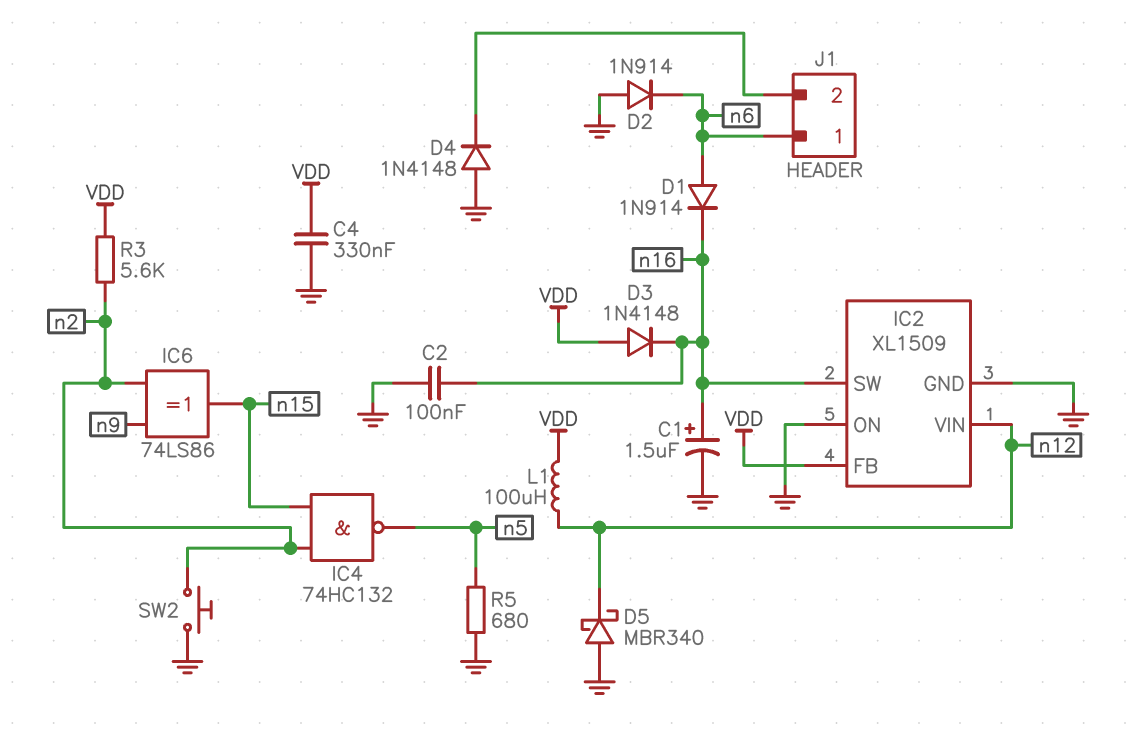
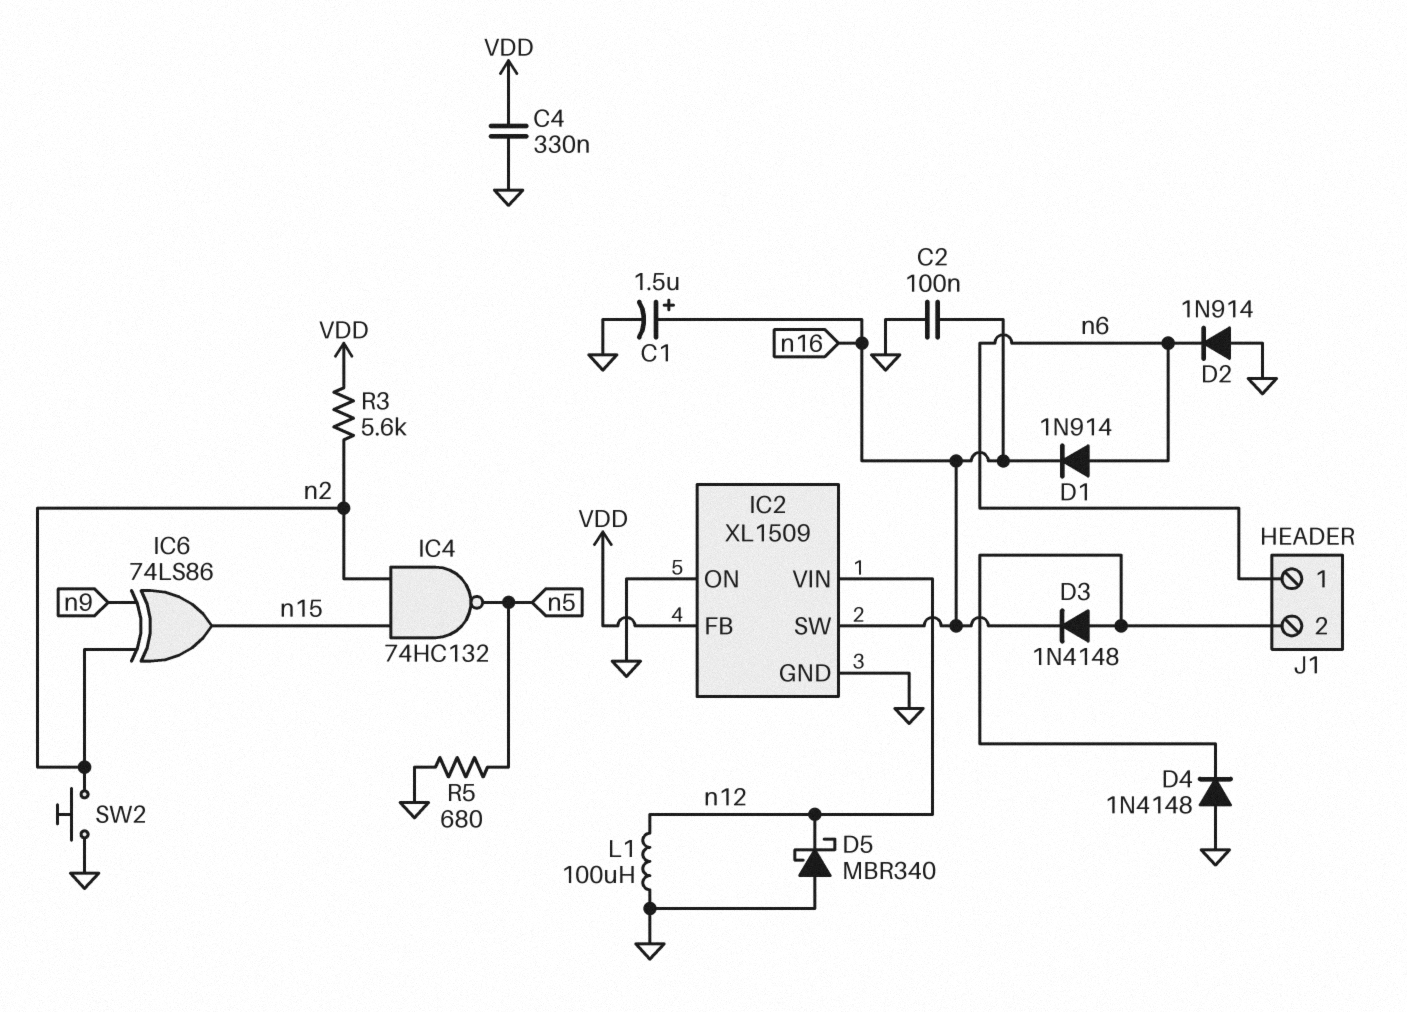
D3: diode 1N4148 (A VDD, K n16) -> diode 1N4148 (A J1/2, K n16)
L1: 100uH (VDD, n12) -> 100uH (GND, n12)

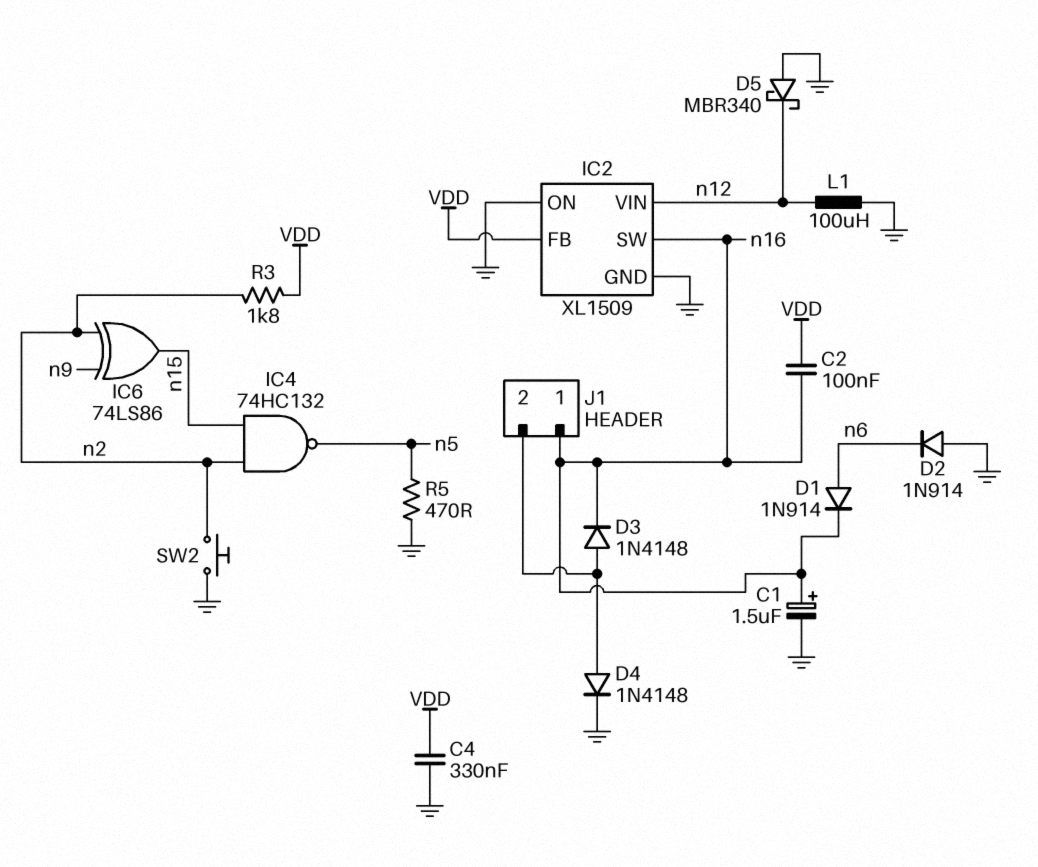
C2: 100nF (GND, n16) -> 100nF (VDD, n16)
D4: diode 1N4148 (A GND, K J1/2) -> diode 1N4148 (A J1/2, K GND)
J1 pin 1: n6 -> n16
R3: 5.6k (VDD, n2) -> 1.8k (VDD, n2)
R5: 680 (GND, n5) -> 470 (GND, n5)

